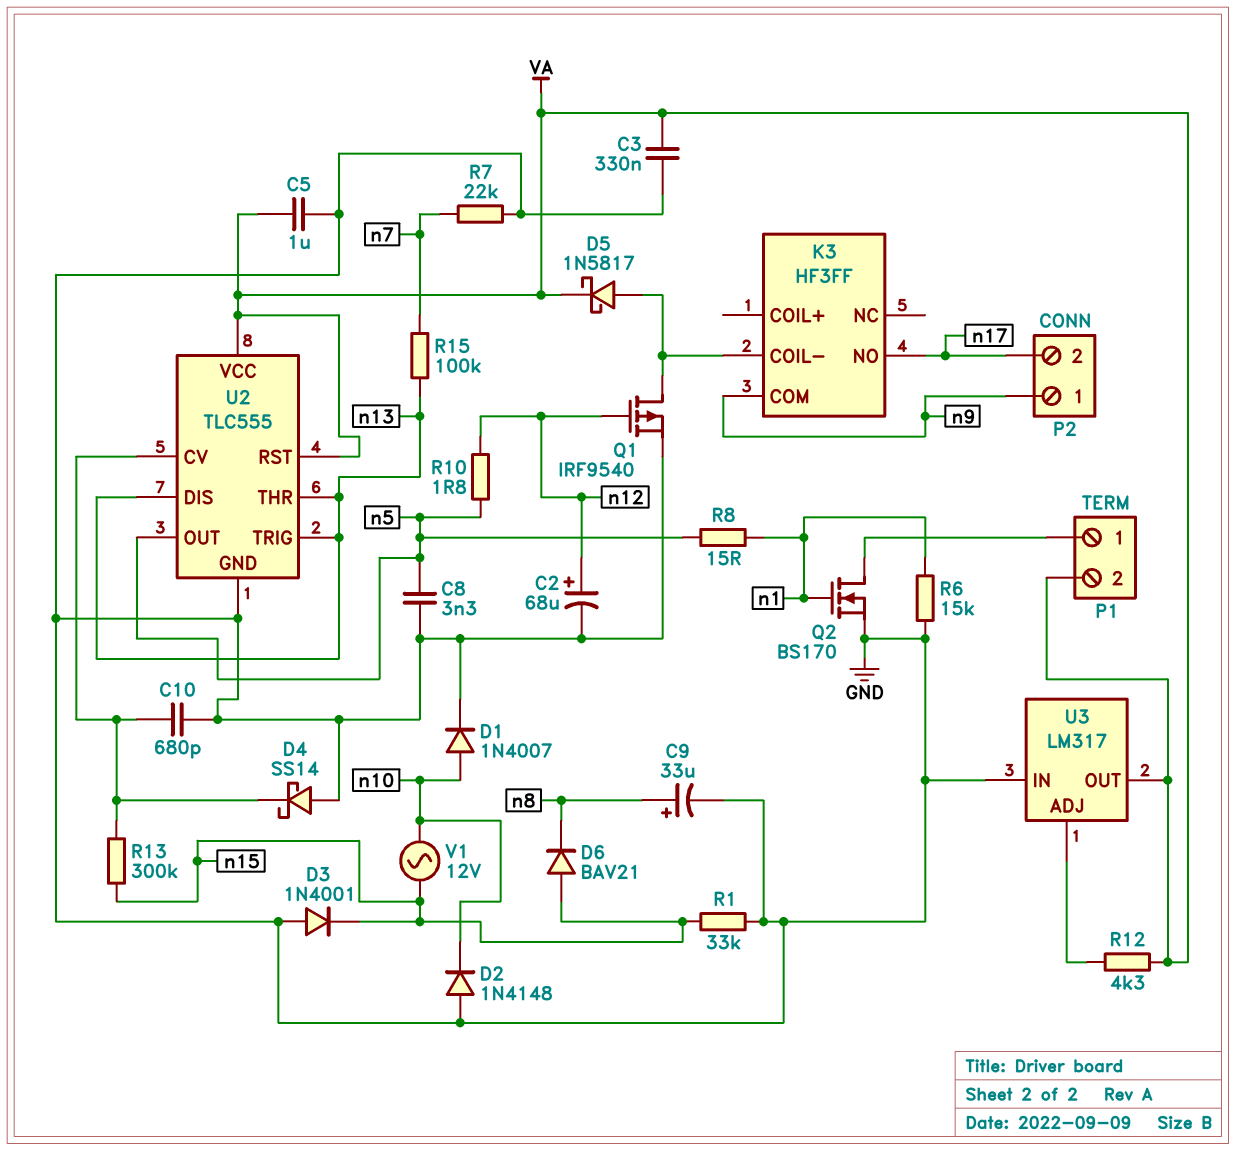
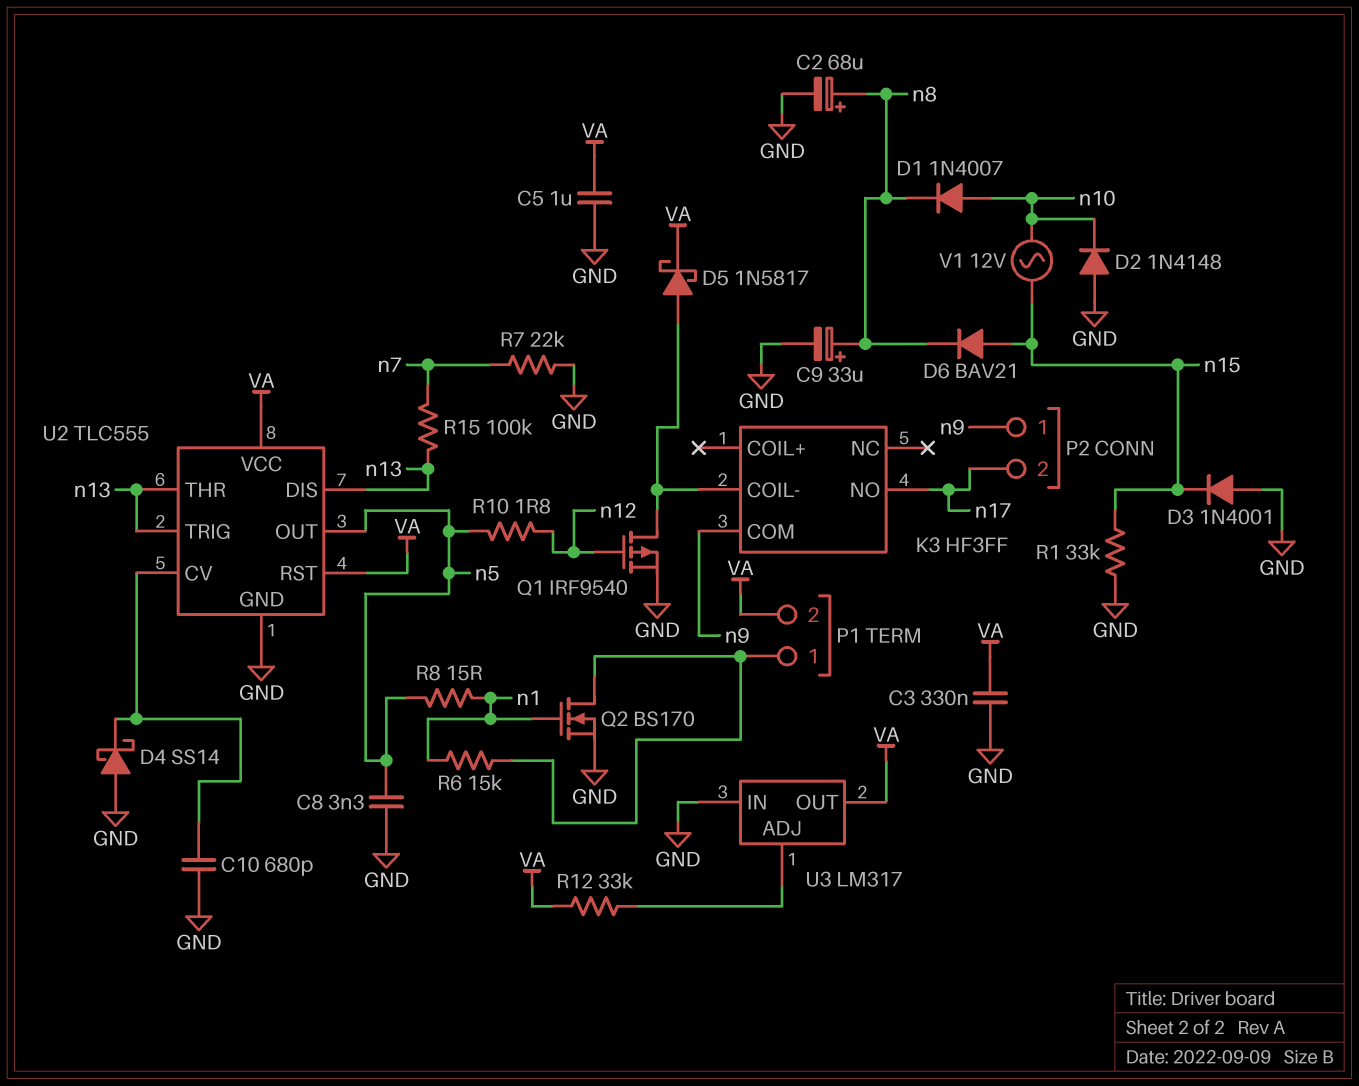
C2: 68uF (plus n12, minus GND) -> 68uF (plus n8, minus GND)
D1: diode 1N4007 (A n10, K GND) -> diode 1N4007 (A n10, K n8)
R6: 15k (GND, n1) -> 15k (P1/1, n1)
R12: 4.3k (U3/ADJ, VA) -> 33k (U3/ADJ, VA)
R13: 300k (U2/CV, n15) -> none

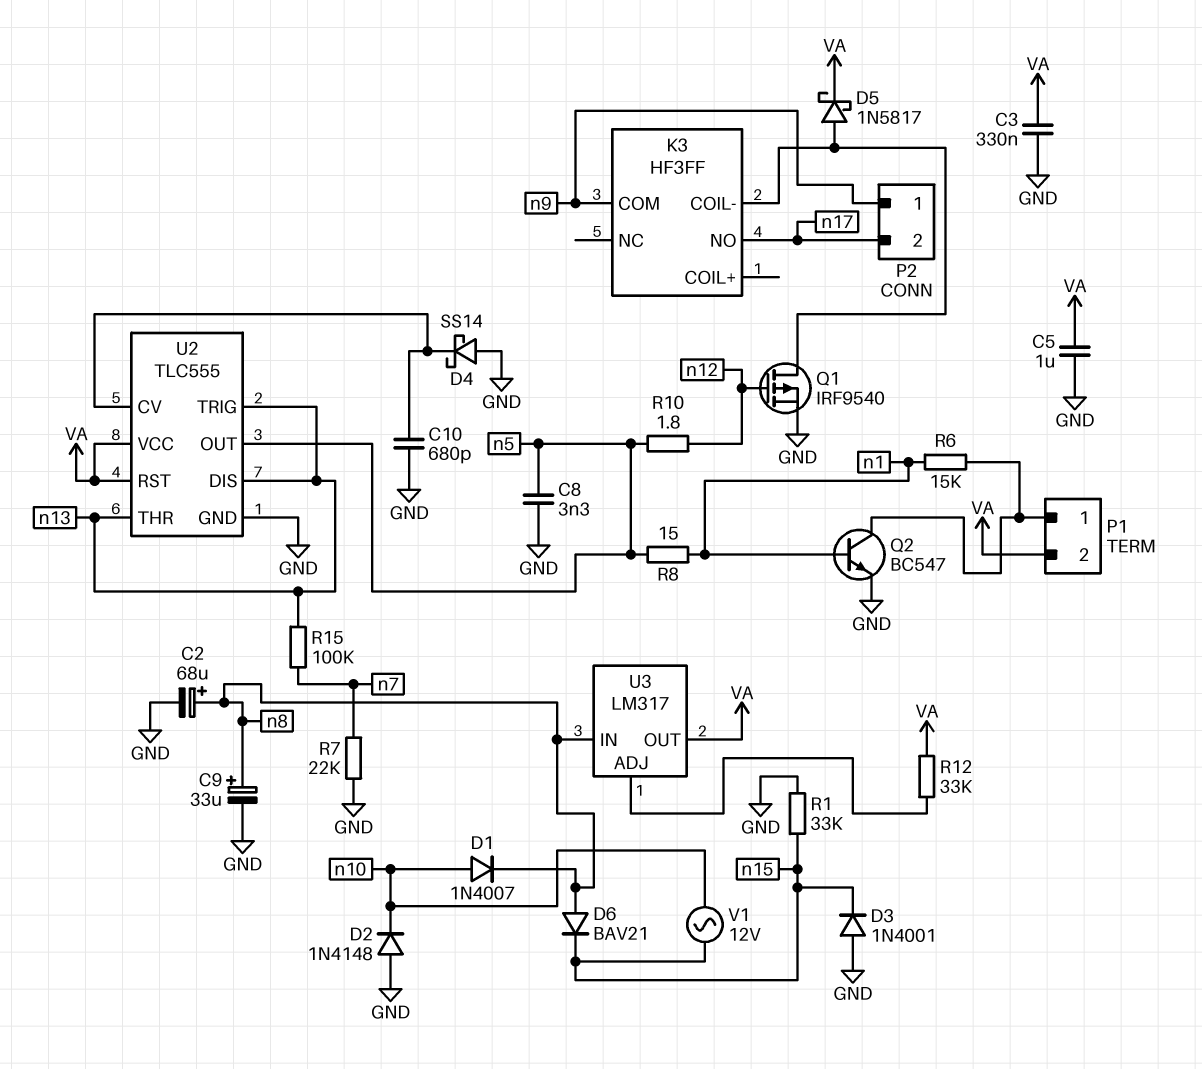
D6: diode BAV21 (A n15, K n8) -> diode BAV21 (A n8, K n15)
Q2: NMOS BS170 (G n1, D P1/1, S GND) -> NPN BC547 (B n1, C P1/1, E GND)
U3 pin IN: GND -> n8

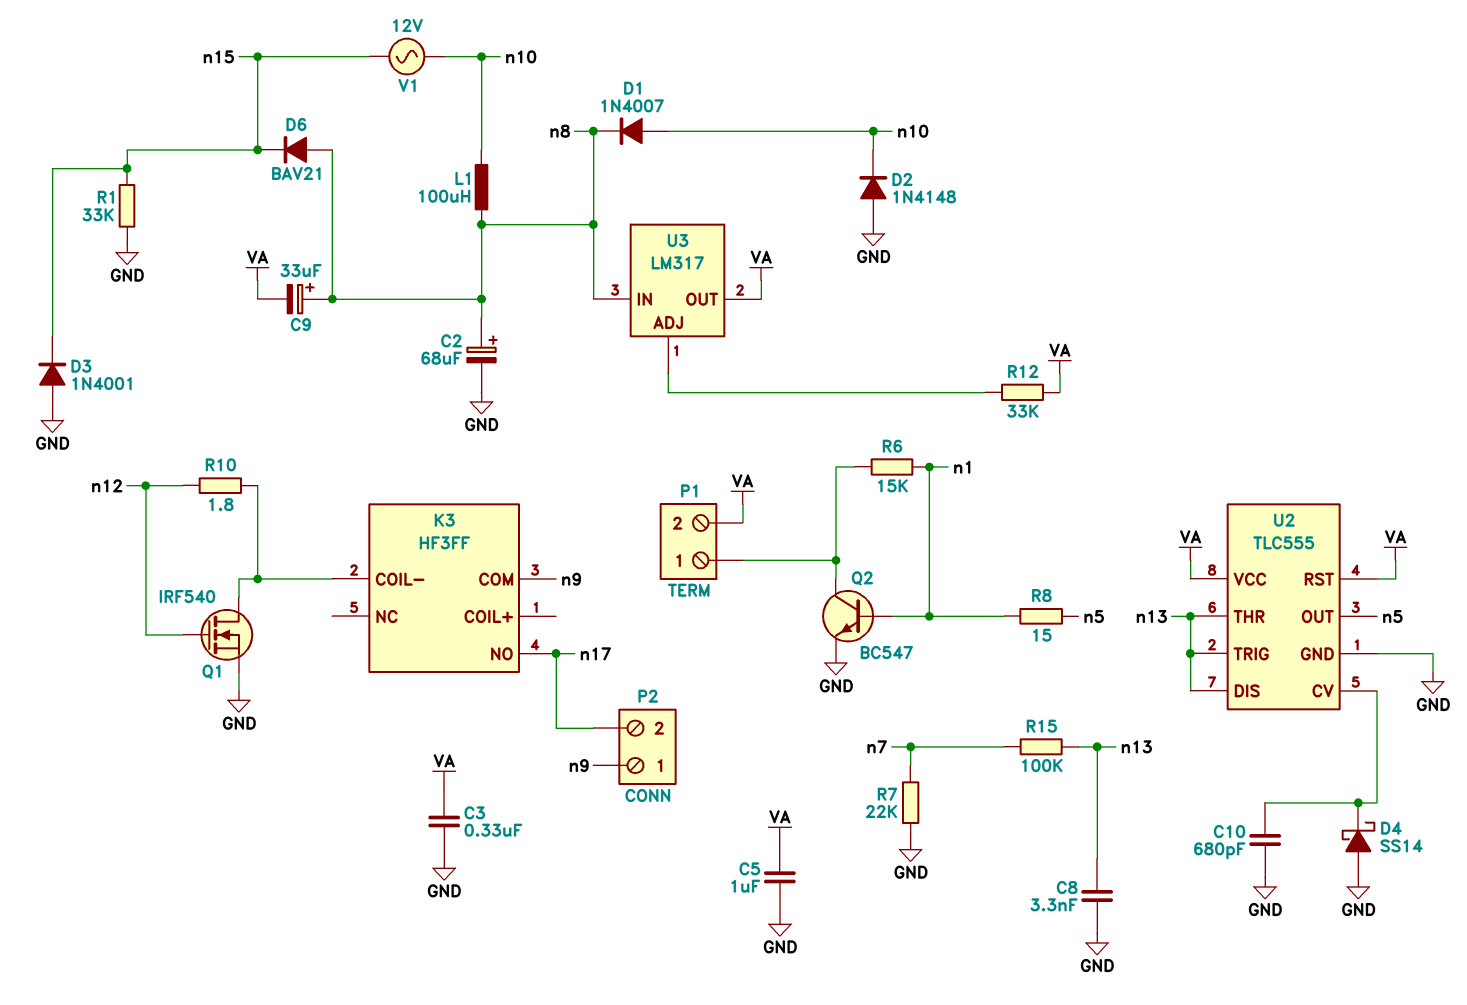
C8: 3.3nF (GND, n5) -> 3.3nF (GND, n13)
C9: 33uF (plus n8, minus GND) -> 33uF (plus n8, minus VA)
D5: schottky 1N5817 (A K3/COIL-, K VA) -> none
L1: none -> 100uH (n8, n10)
Q1: PMOS IRF9540 (G n12, D K3/COIL-, S GND) -> NMOS IRF540 (G n12, D K3/COIL-, S GND)
R10: 1.8 (n5, n12) -> 1.8 (K3/COIL-, n12)

